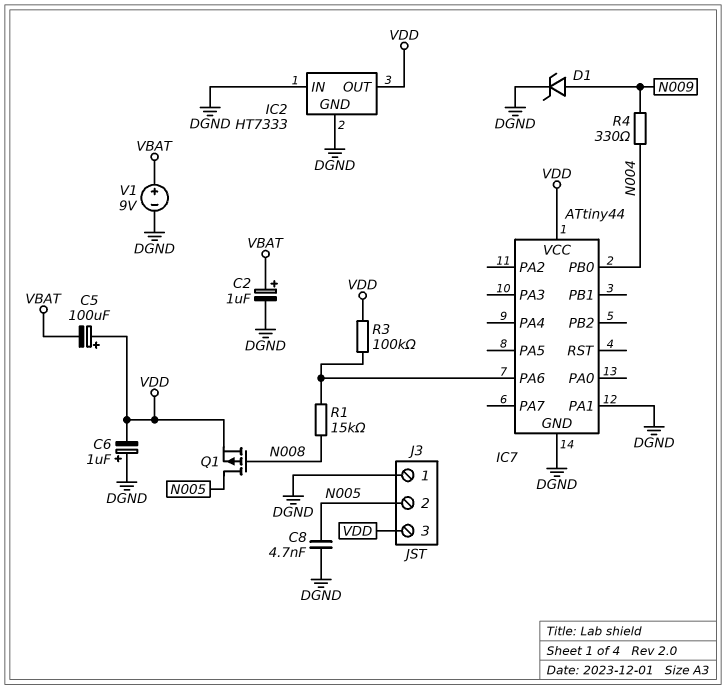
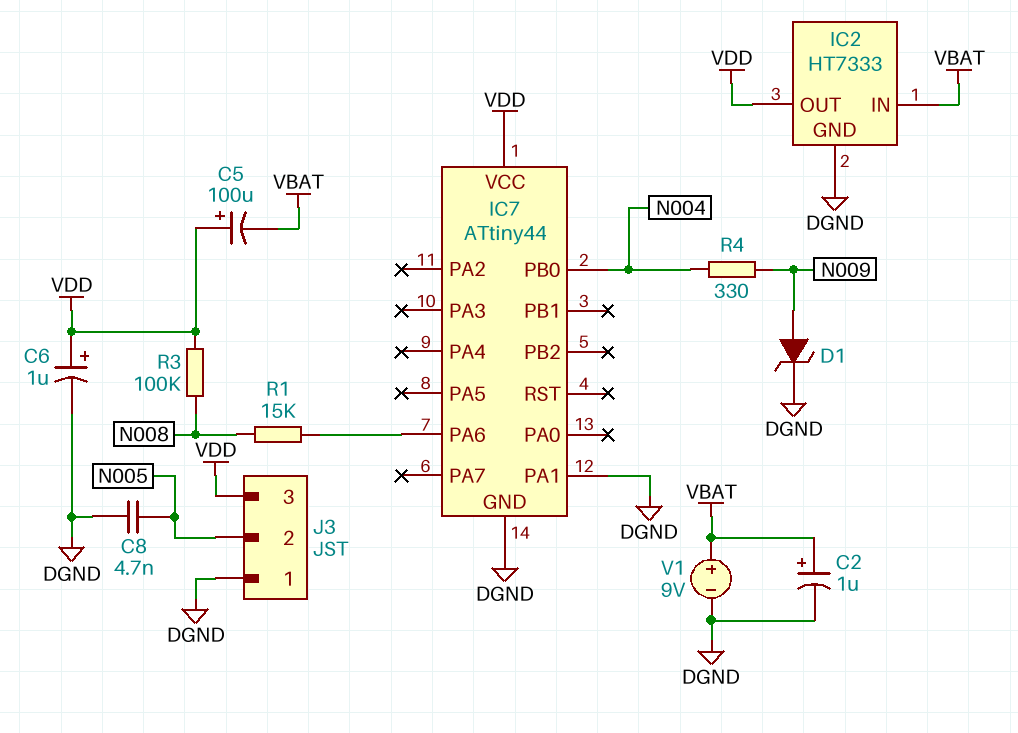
C6: 1uF (plus DGND, minus VDD) -> 1uF (plus VDD, minus DGND)
IC2 pin IN: DGND -> VBAT
Q1: PMOS (G N008, D N005, S VDD) -> none
R3: 100k (IC7/PA6, VDD) -> 100k (N008, VDD)

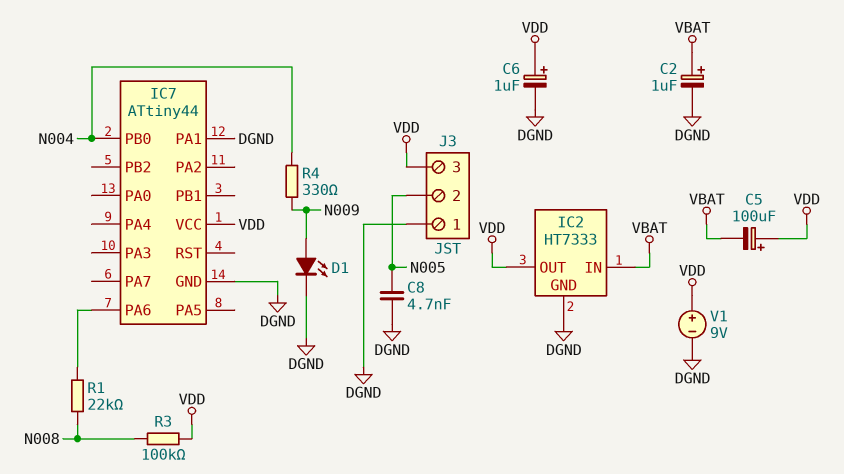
D1: zener (A N009, K DGND) -> LED (A N009, K DGND)
R1: 15k (IC7/PA6, N008) -> 22k (IC7/PA6, N008)
V1: 9V (plus VBAT, minus DGND) -> 9V (plus VDD, minus DGND)

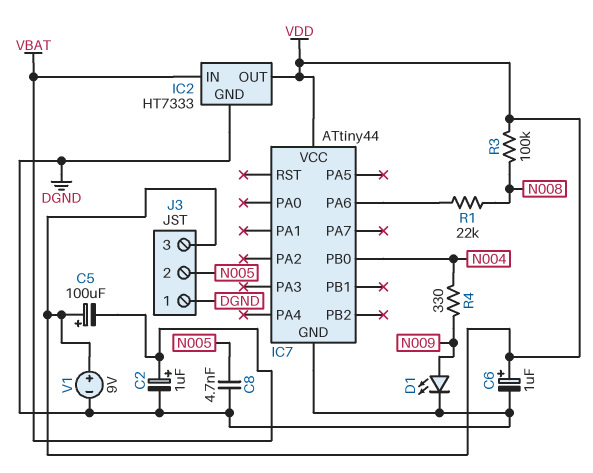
IC7 pin PA1: DGND -> none

